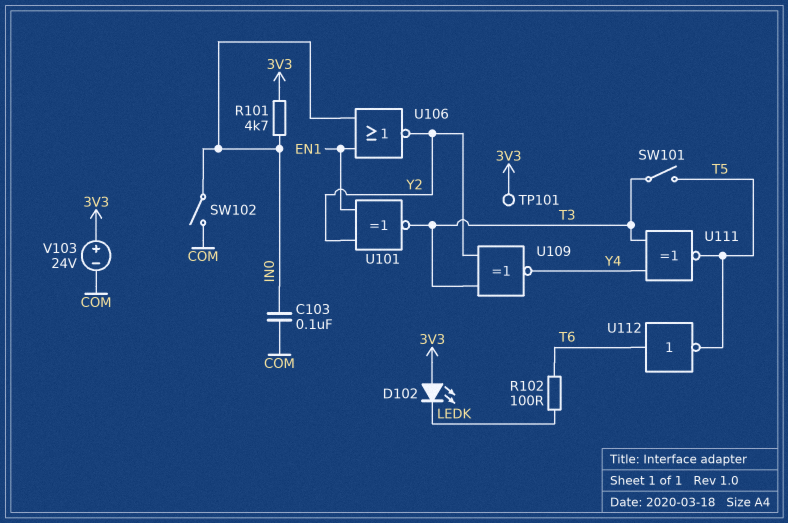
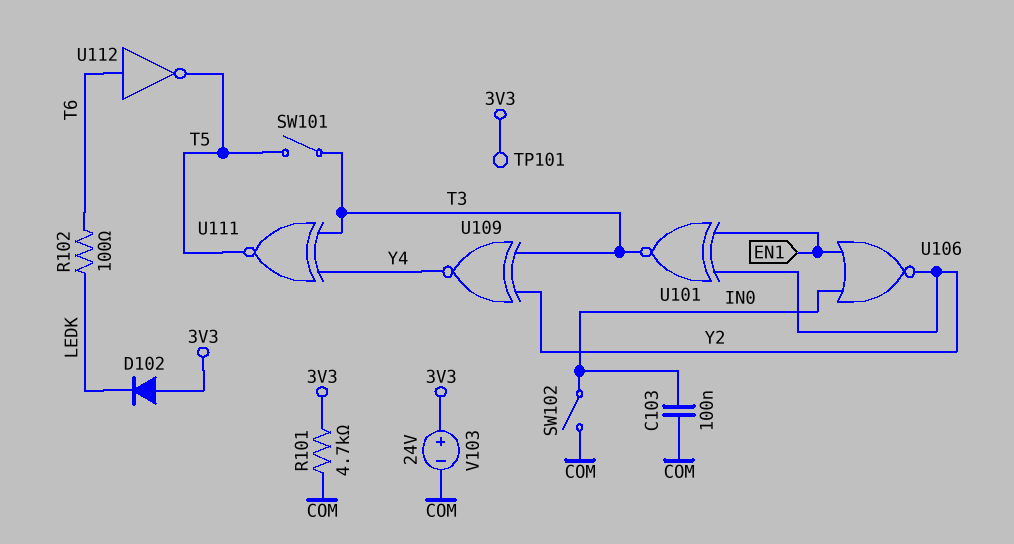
D102: LED (A 3V3, K LEDK) -> diode (A 3V3, K LEDK)
R101: 4.7k (3V3, IN0) -> 4.7k (3V3, COM)

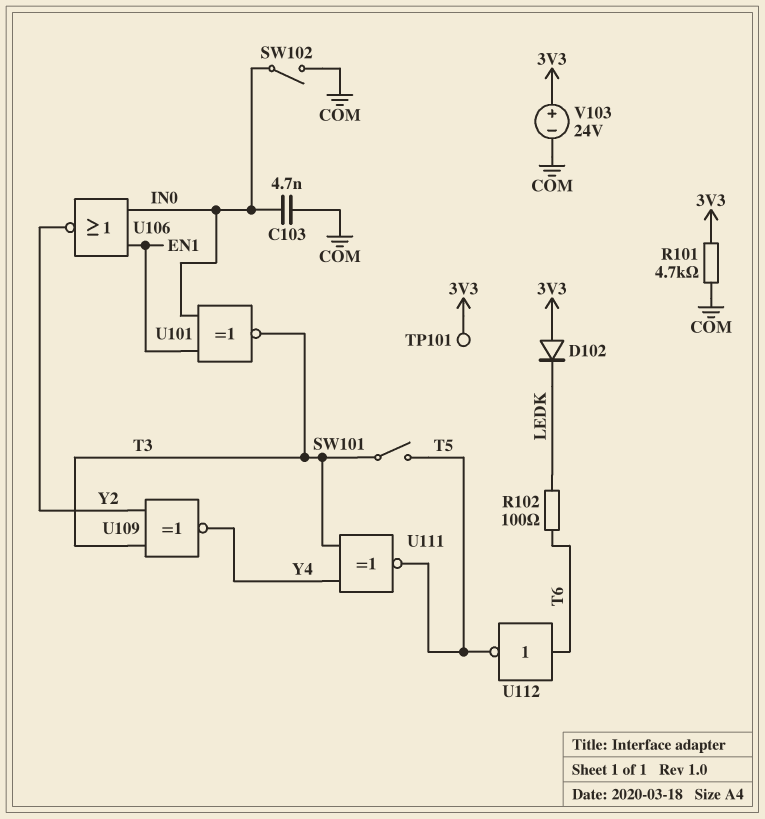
C103: 100nF (COM, IN0) -> 4.7nF (COM, IN0)
U101: XNOR (in EN1, in Y2, out T3) -> XNOR (in EN1, in IN0, out T3)

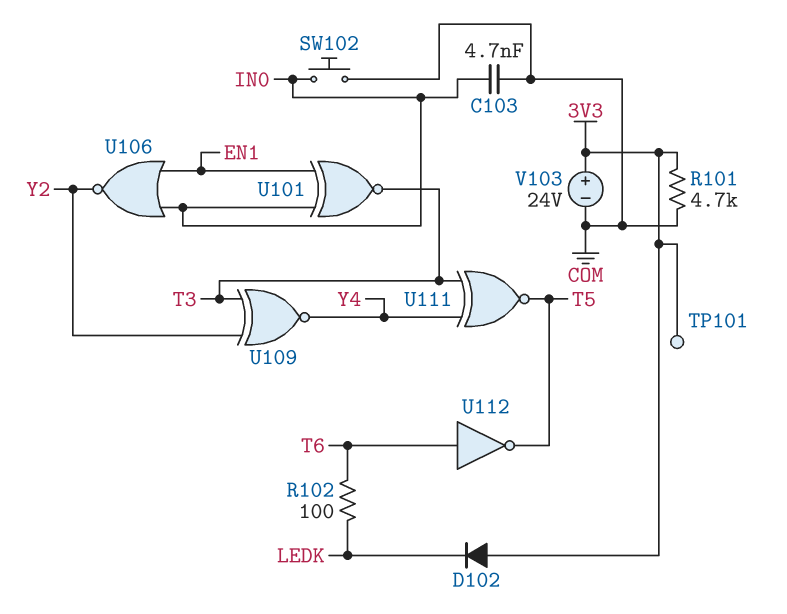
SW101: switch (T3, T5) -> none
SW102: switch (COM, IN0) -> button (COM, IN0)

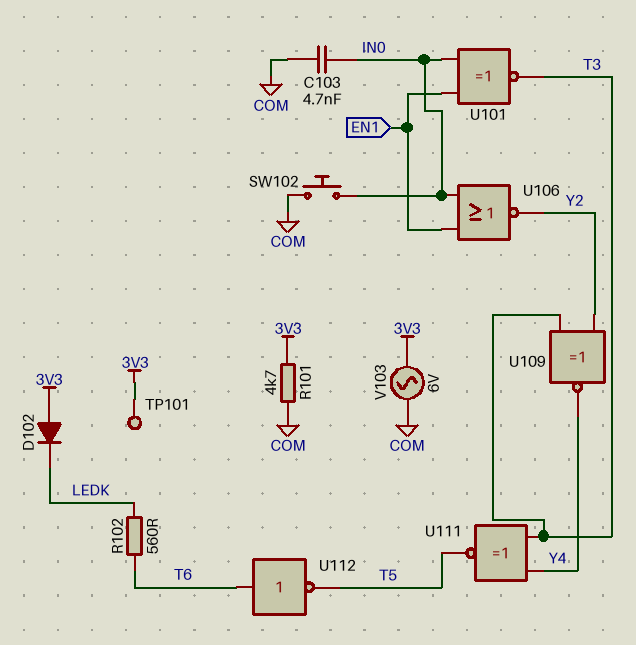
R102: 100 (LEDK, T6) -> 560 (LEDK, T6)
V103: 24V (plus 3V3, minus COM) -> AC 6V (3V3, COM)

